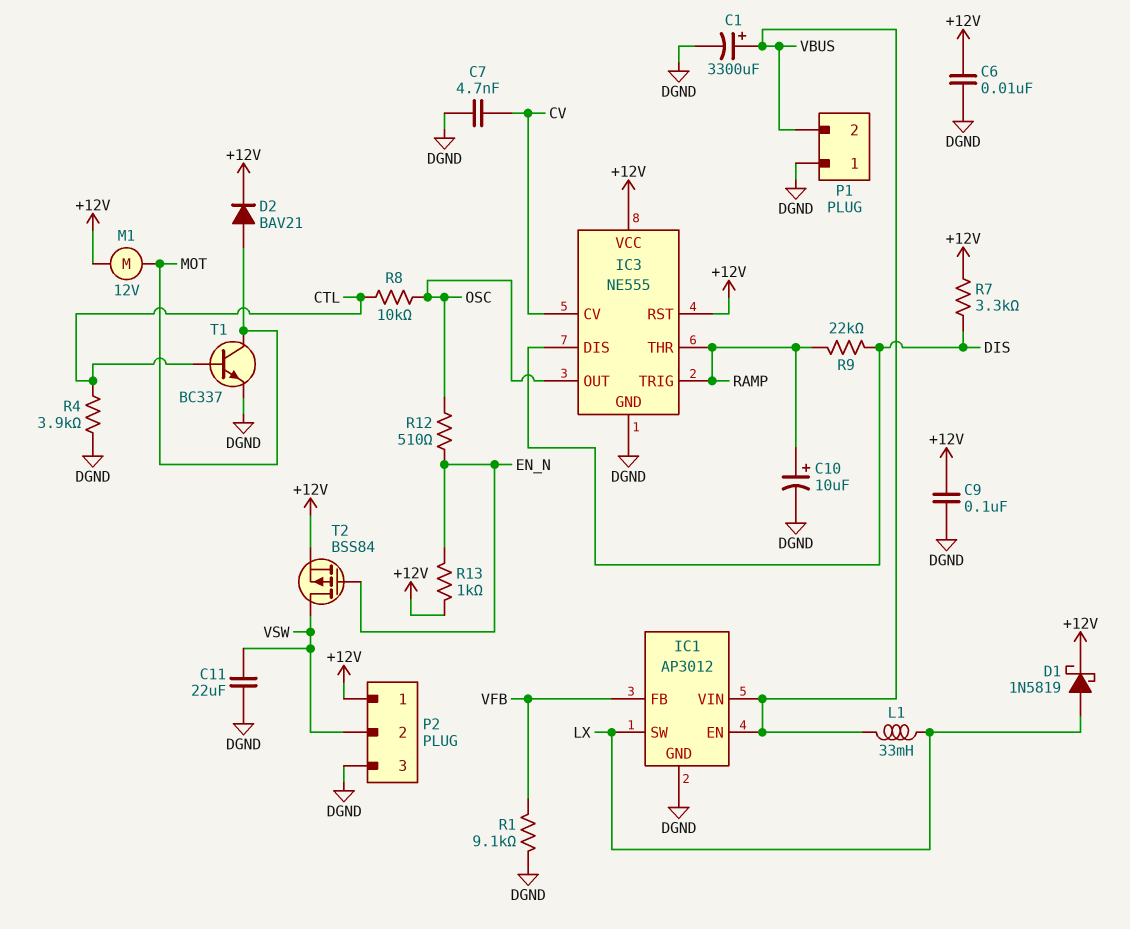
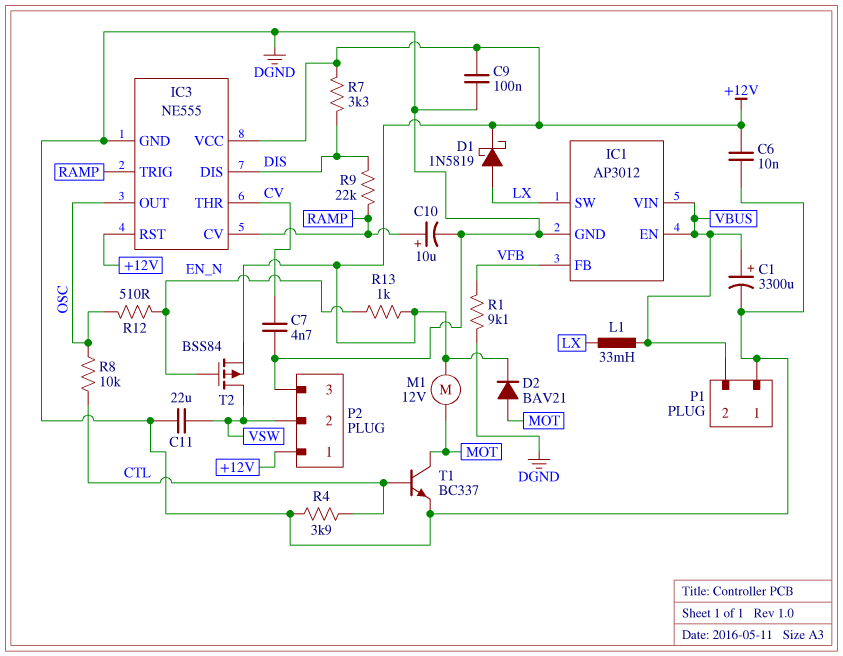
IC3 pin CV: CV -> RAMP
IC3 pin THR: RAMP -> CV

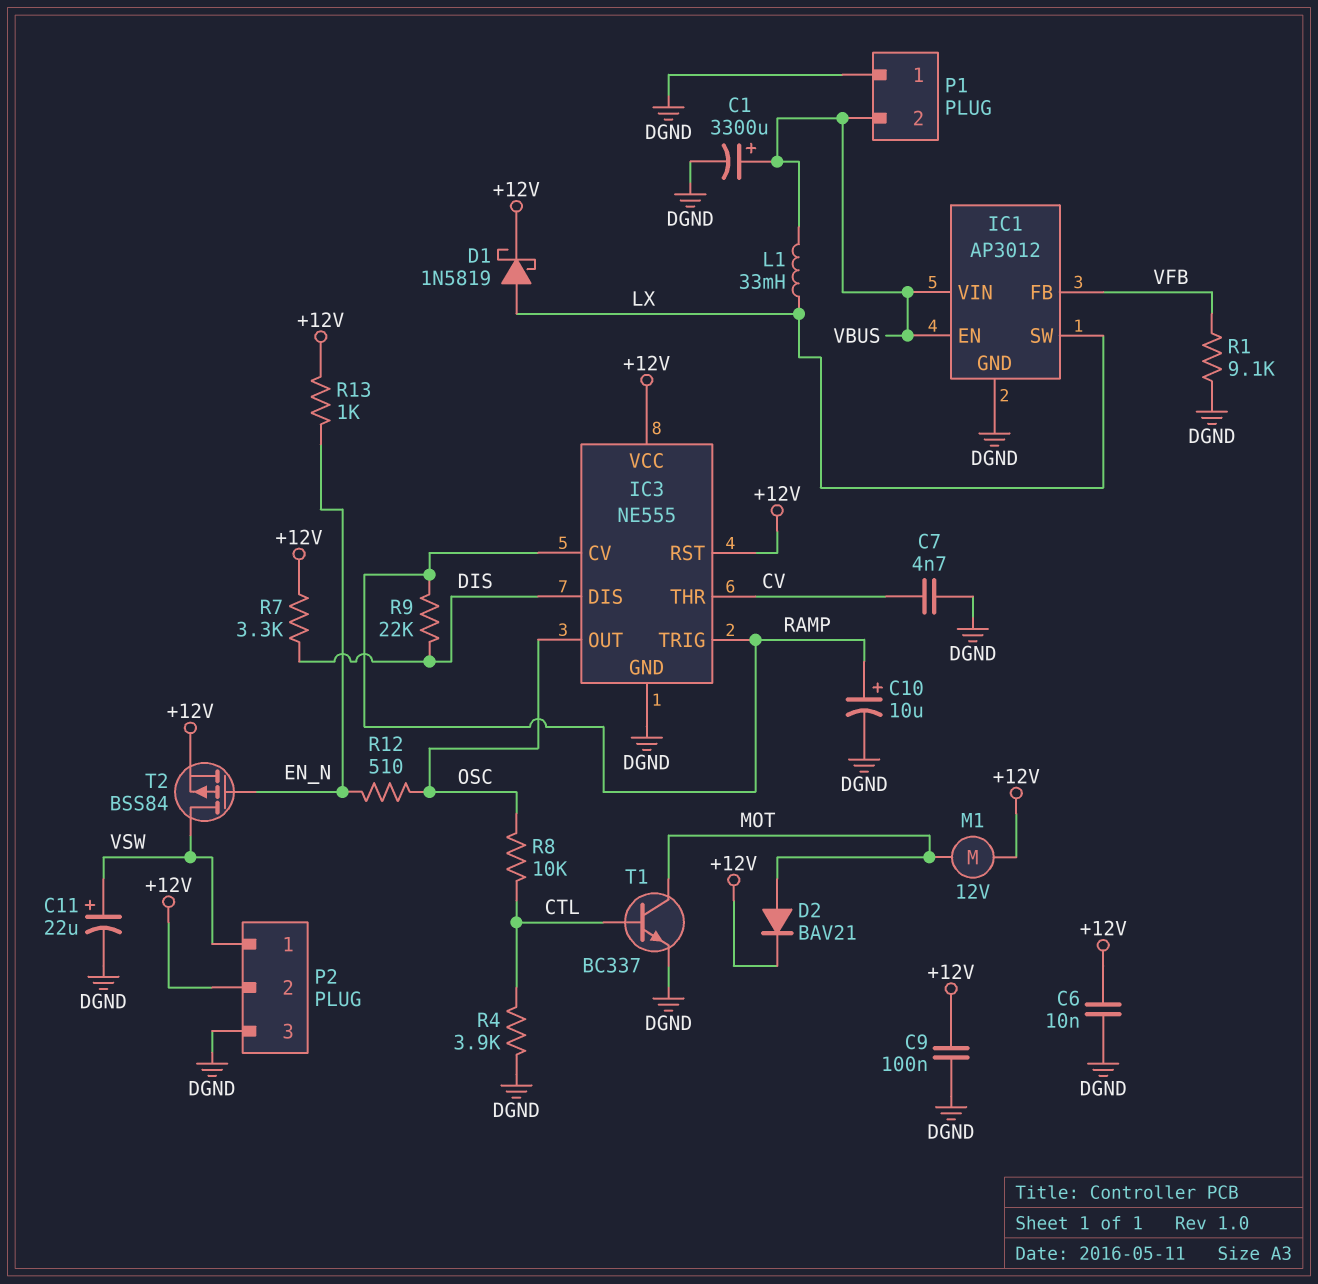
C11: 22uF (DGND, VSW) -> 22uF (plus VSW, minus DGND)
P2 pin 1: +12V -> VSW
P2 pin 2: VSW -> +12V

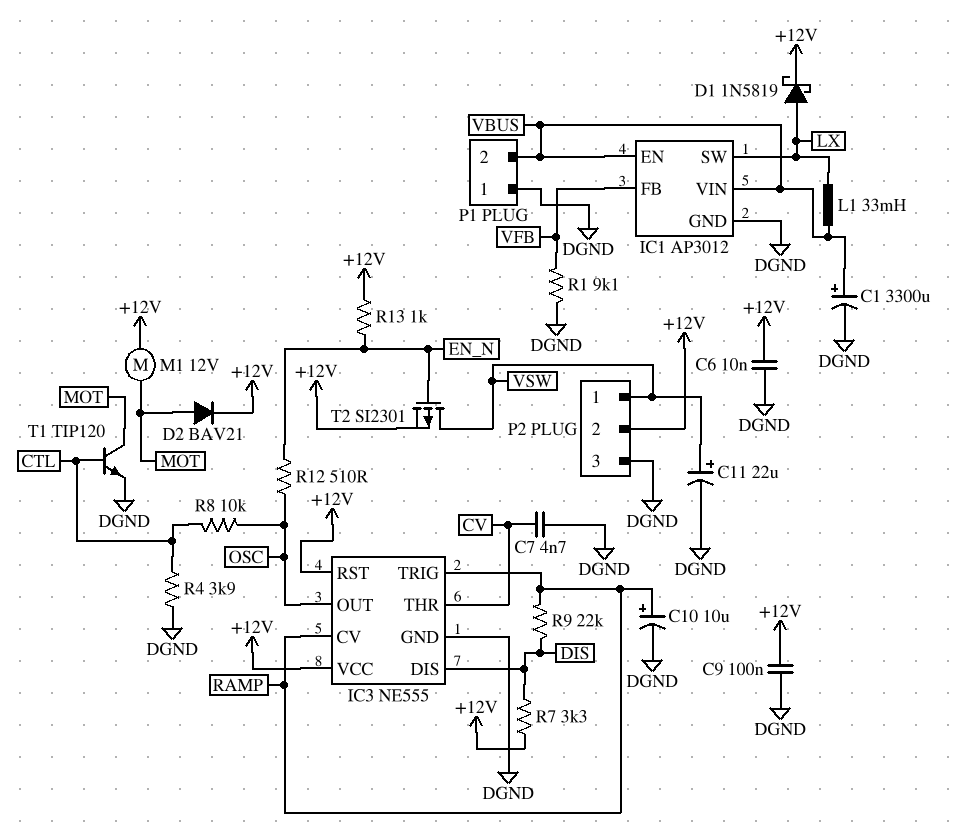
T1: NPN BC337 (B CTL, C MOT, E DGND) -> NPN TIP120 (B CTL, C MOT, E DGND)
T2: PMOS BSS84 (G EN_N, D VSW, S +12V) -> PMOS SI2301 (G EN_N, D VSW, S +12V)

